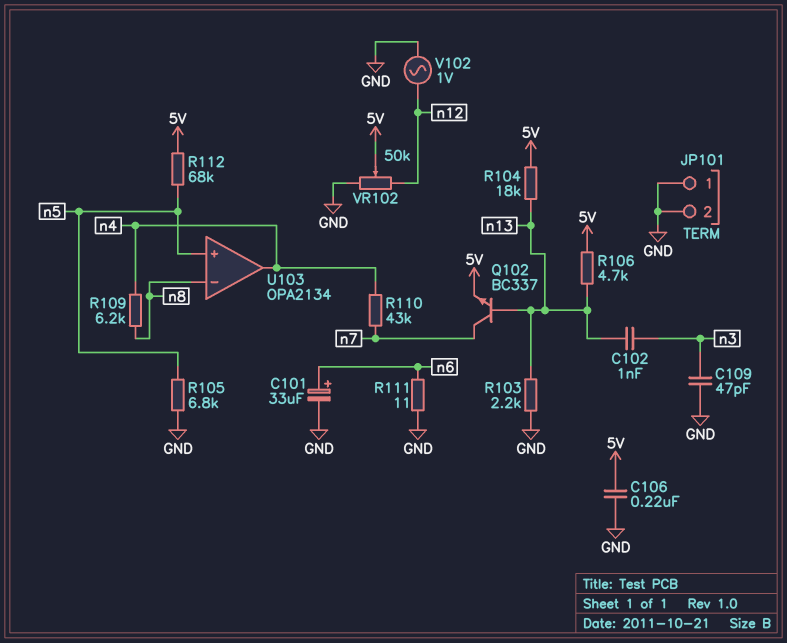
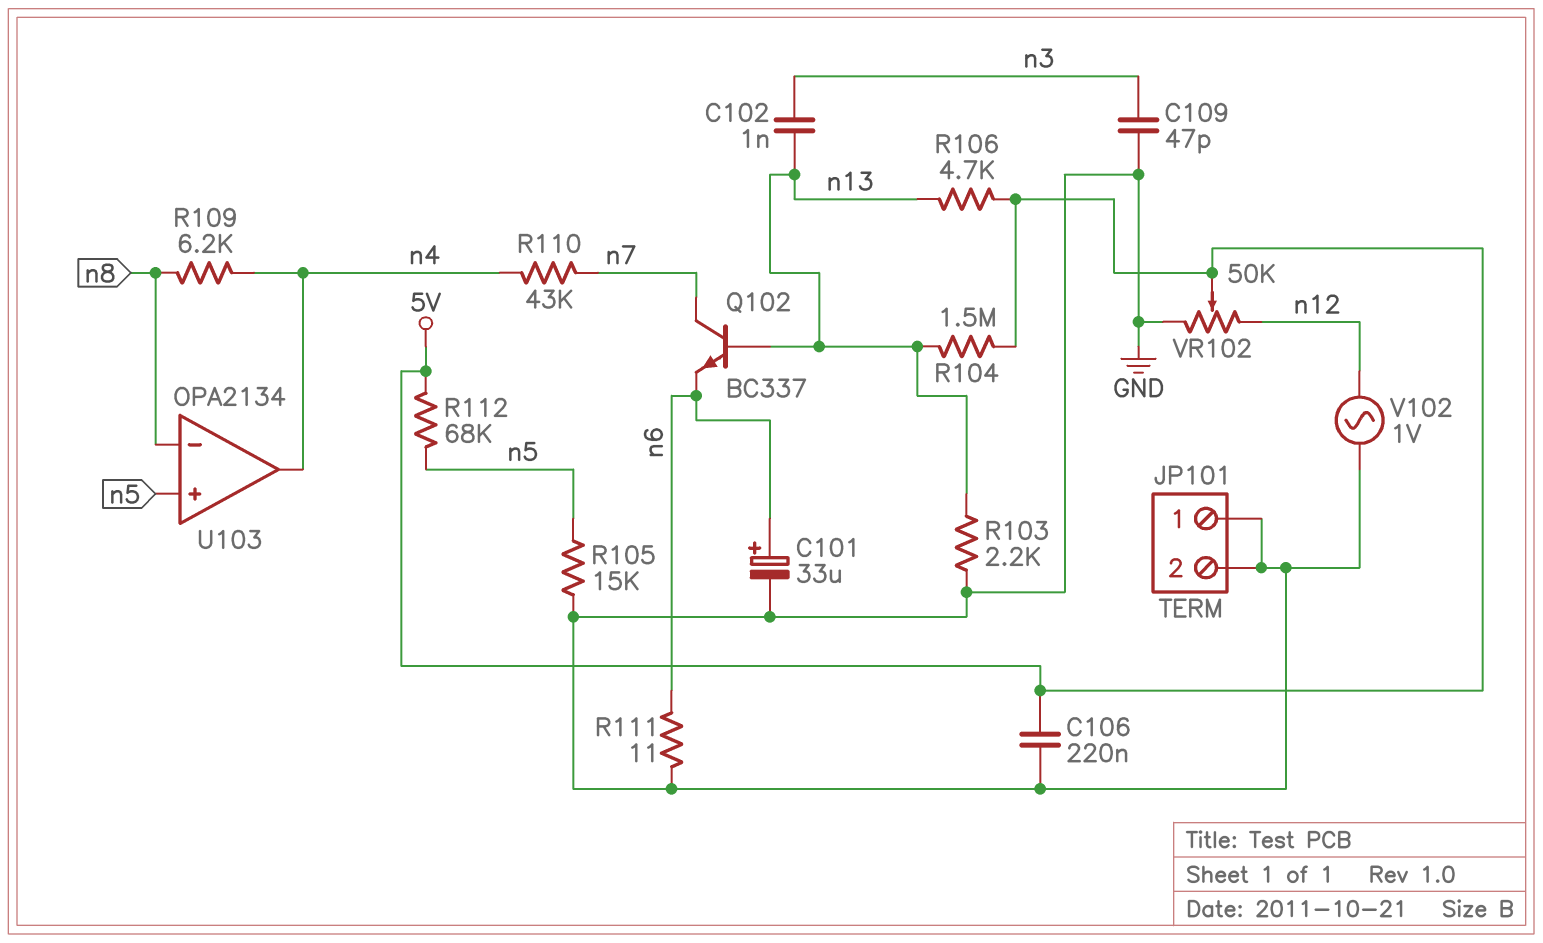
Q102: NPN BC337 (B n13, C n7, E 5V) -> NPN BC337 (B n13, C n7, E n6)
R104: 18k (5V, n13) -> 1.5M (5V, n13)
R105: 6.8k (GND, n5) -> 15k (GND, n5)

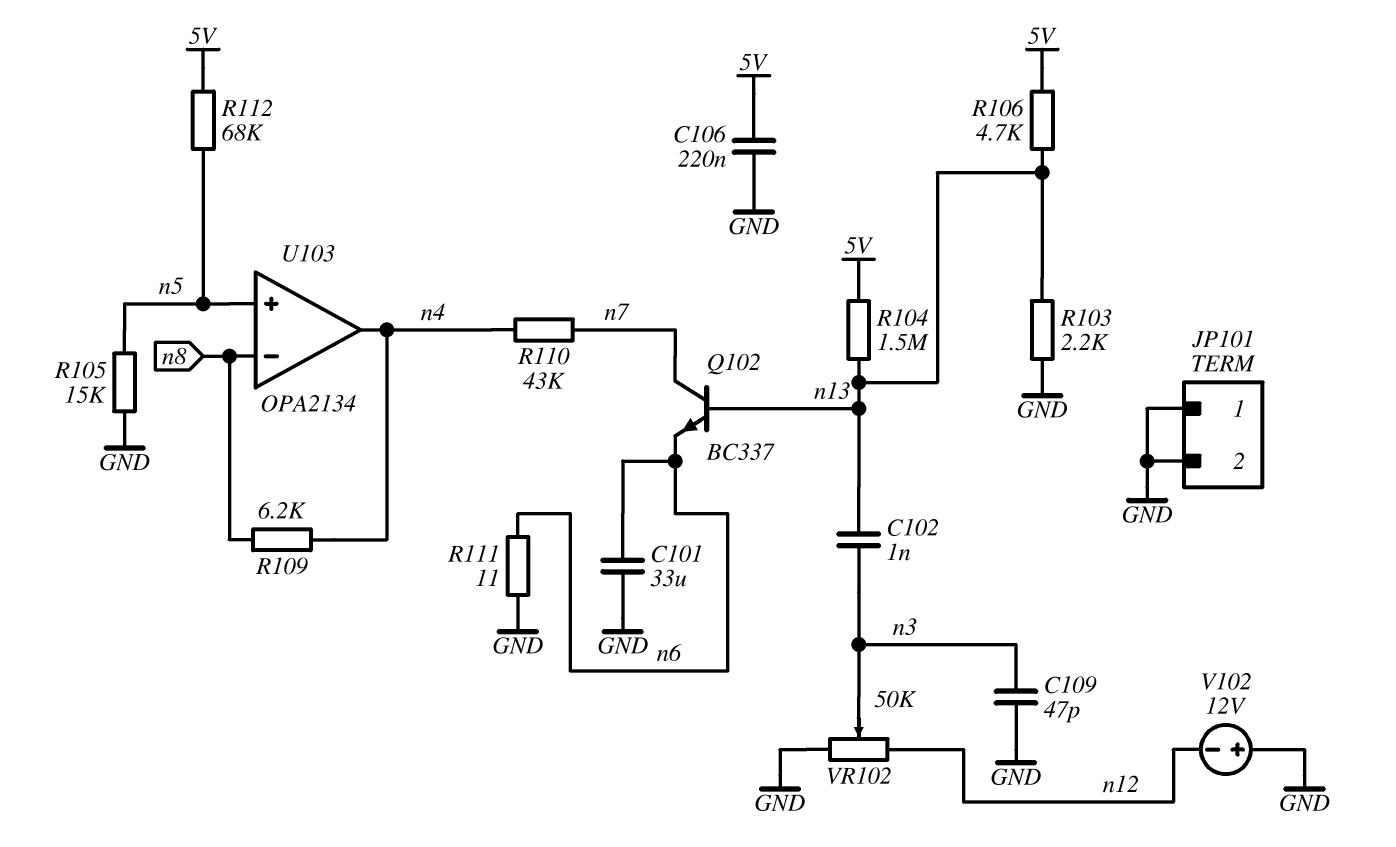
C101: 33uF (plus n6, minus GND) -> 33uF (GND, n6)
V102: AC 1V (GND, n12) -> 12V (plus GND, minus n12)
VR102: 50k (GND, n12, wiper 5V) -> 50k (GND, n12, wiper n3)

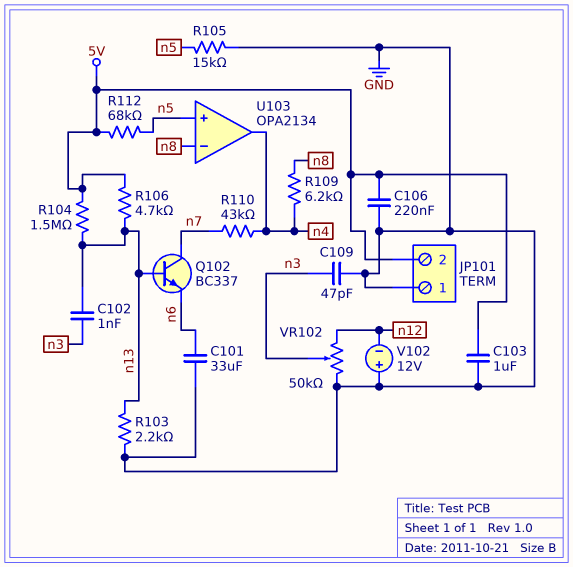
C103: none -> 1uF (5V, GND)
JP101 pin 2: GND -> 5V
R111: 11 (GND, n6) -> none

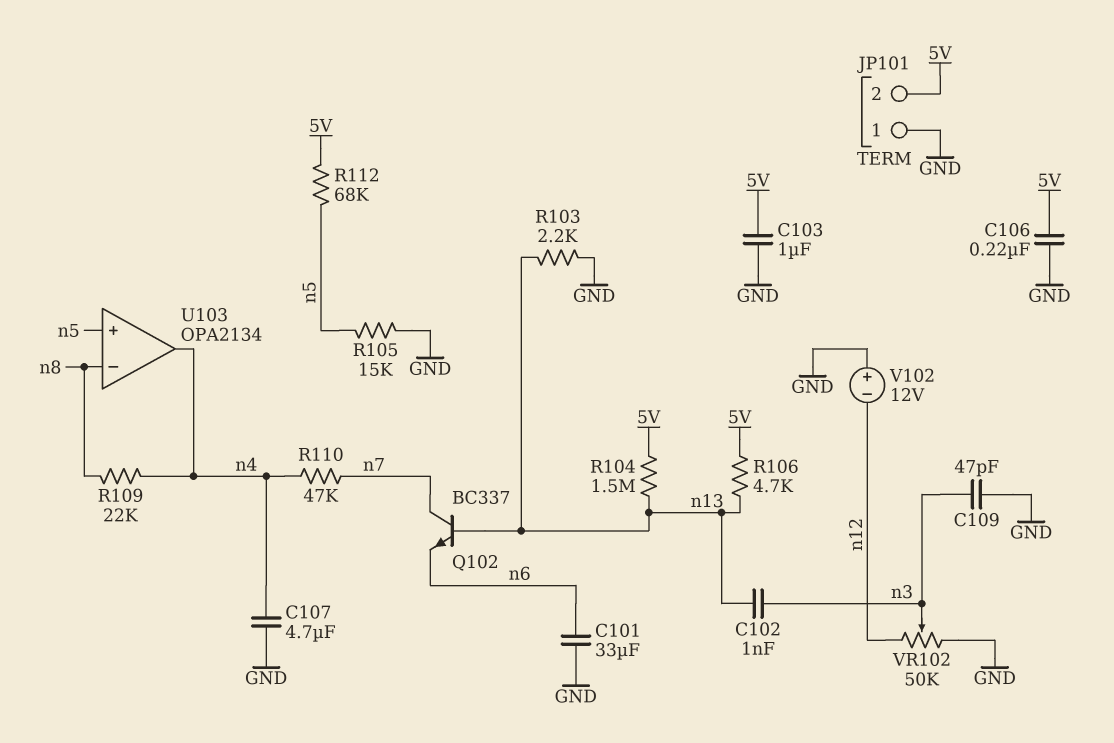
C107: none -> 4.7uF (GND, n4)
R109: 6.2k (n4, n8) -> 22k (n4, n8)
R110: 43k (n4, n7) -> 47k (n4, n7)

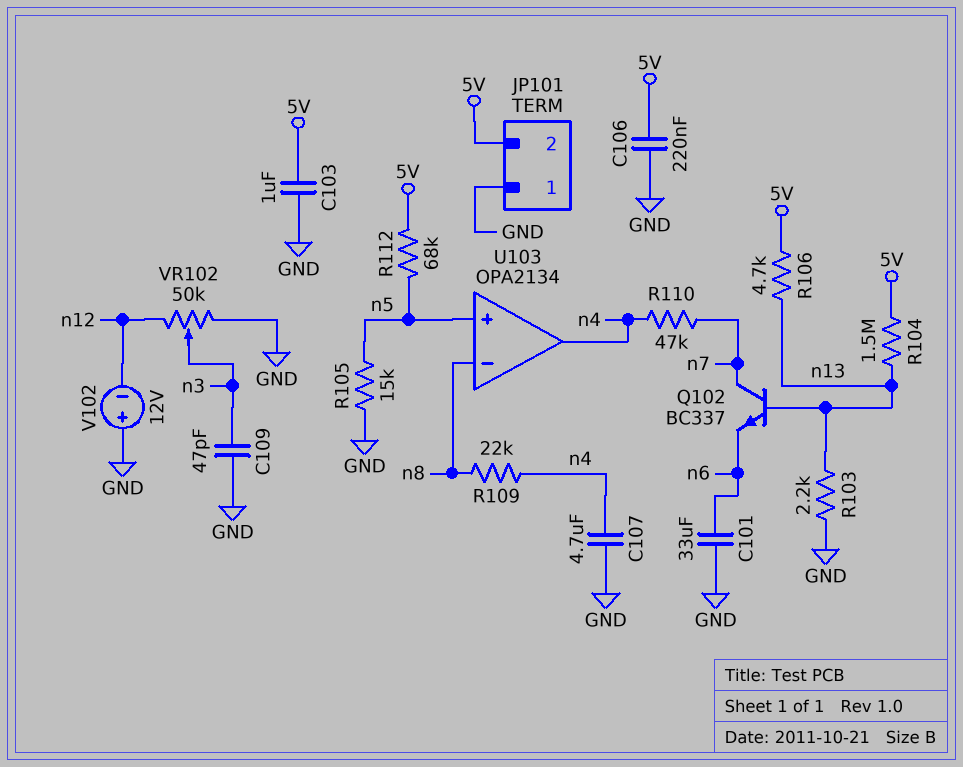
C102: 1nF (n3, n13) -> none

